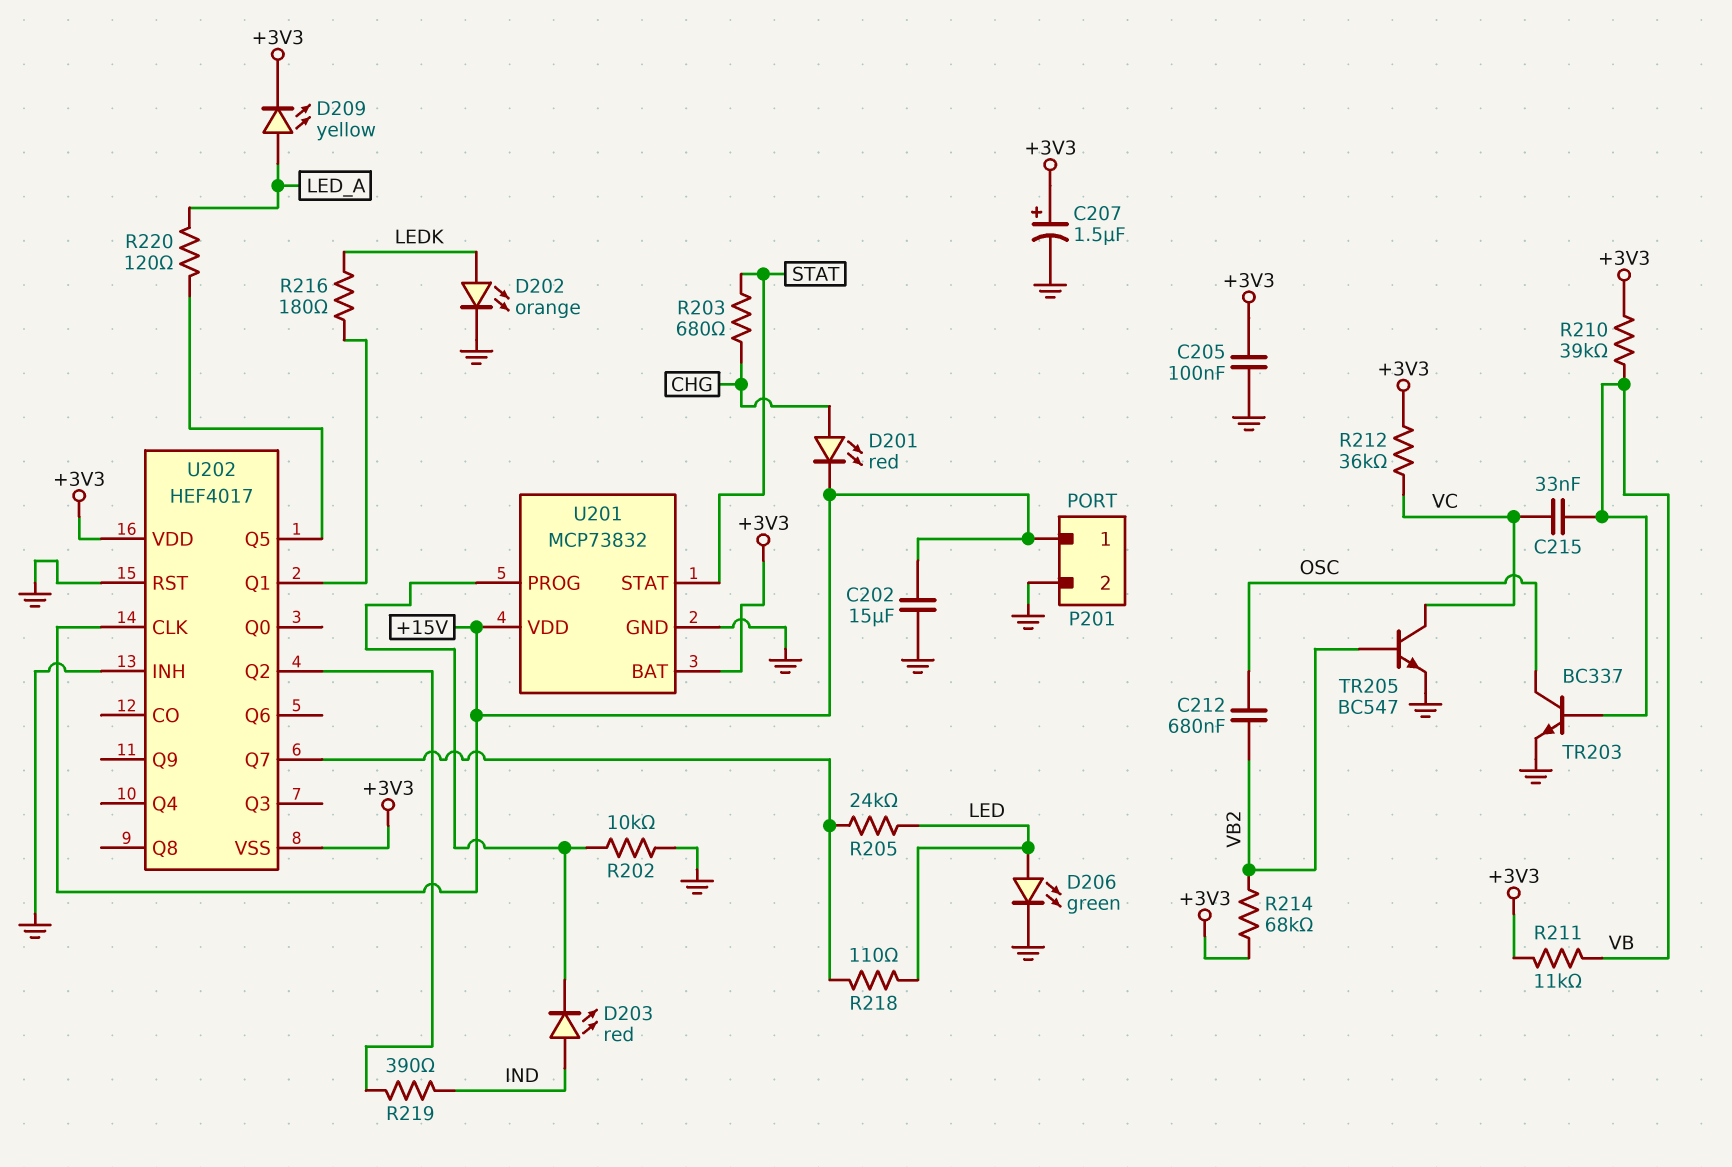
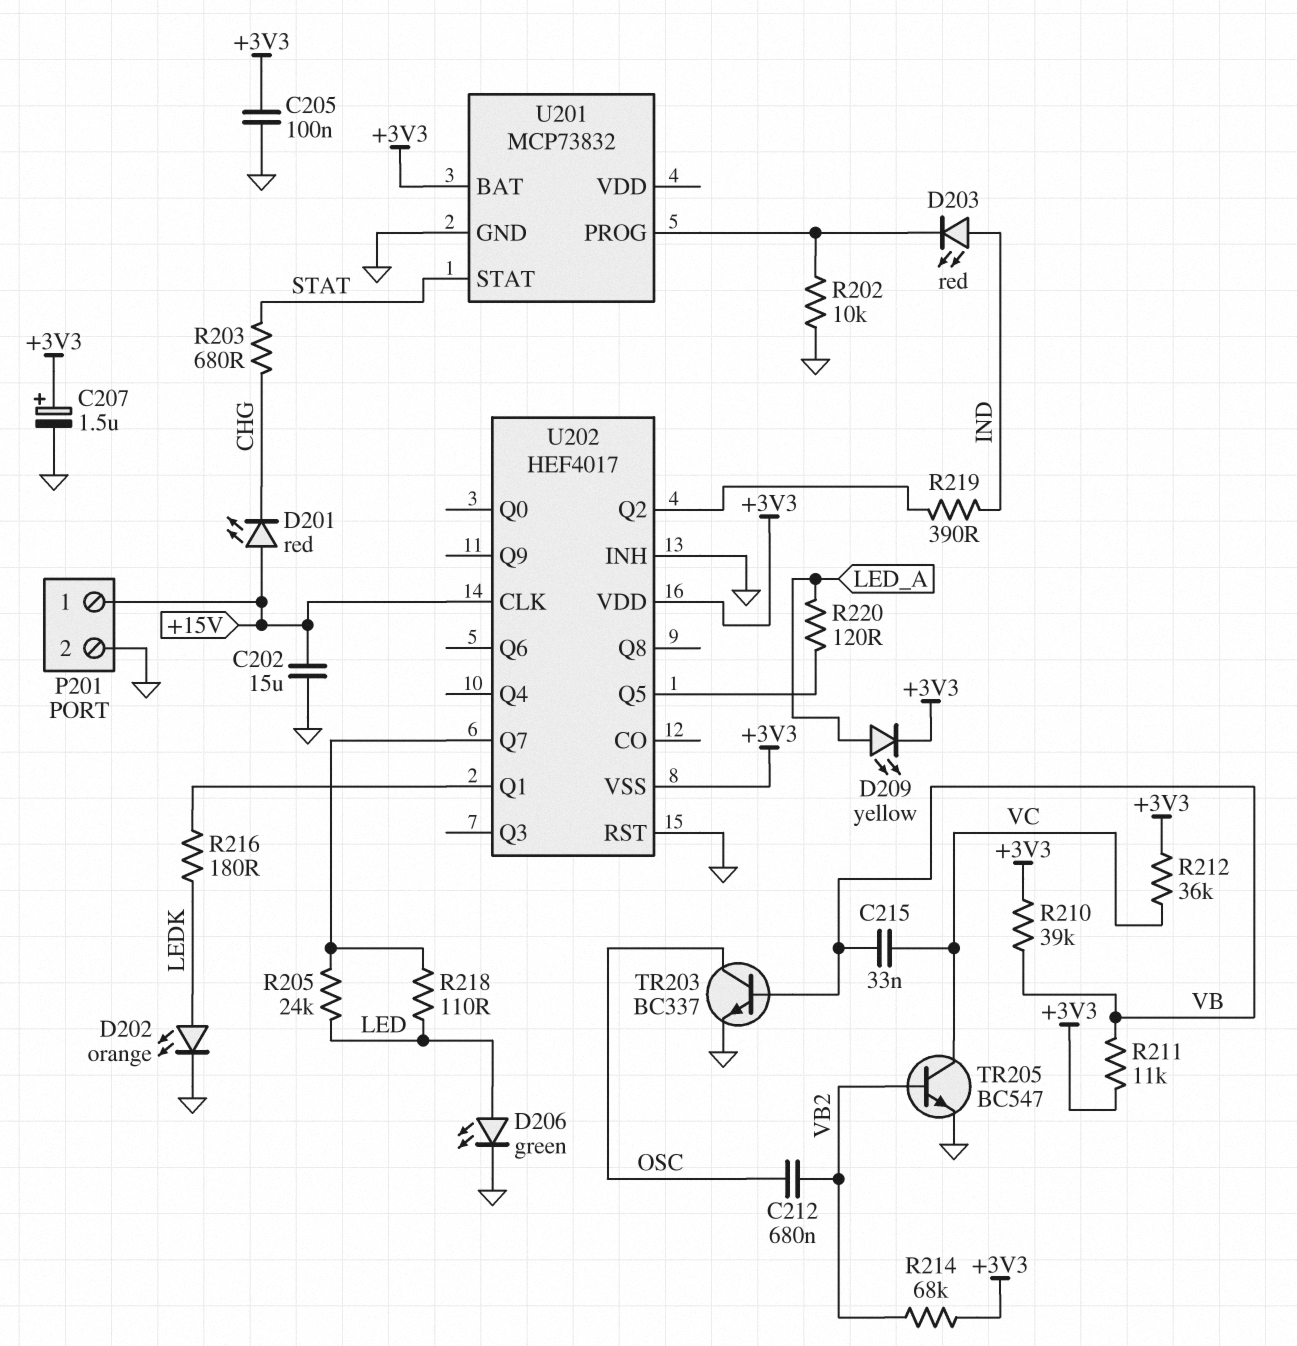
D201: LED red (A CHG, K +15V) -> LED red (A +15V, K CHG)
U201 pin VDD: +15V -> none

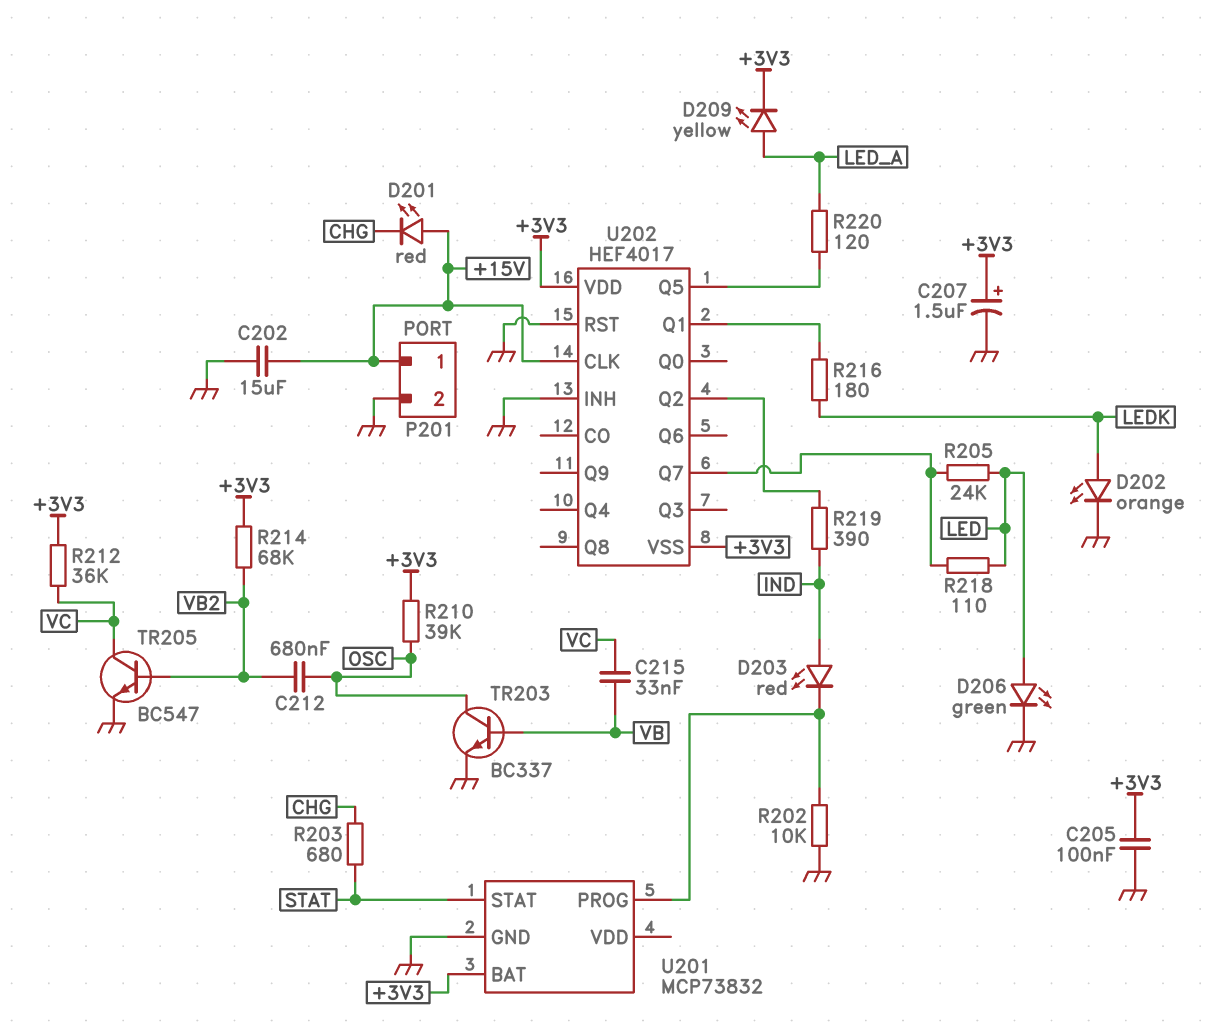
R210: 39k (+3V3, VB) -> 39k (+3V3, OSC)
R211: 11k (+3V3, VB) -> none

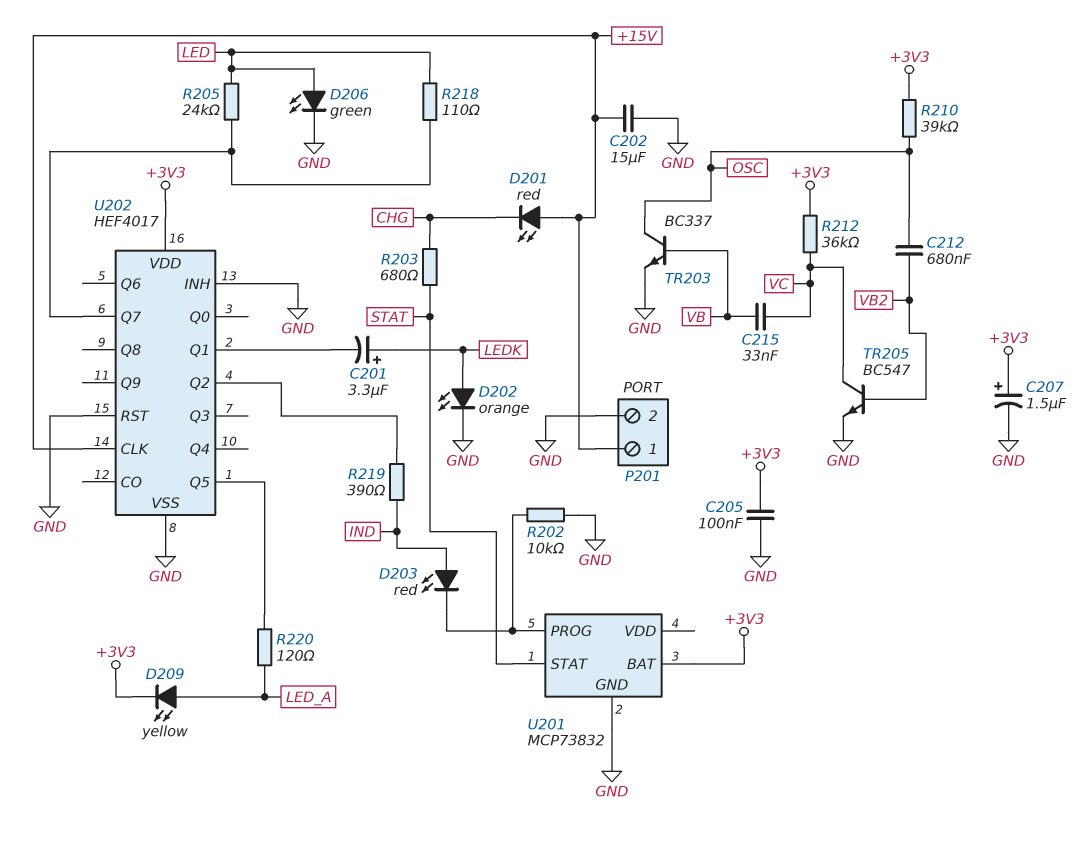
C201: none -> 3.3uF (plus LEDK, minus U202/Q1)
R214: 68k (+3V3, VB2) -> none
R216: 180 (LEDK, U202/Q1) -> none
U202 pin VSS: +3V3 -> GND

